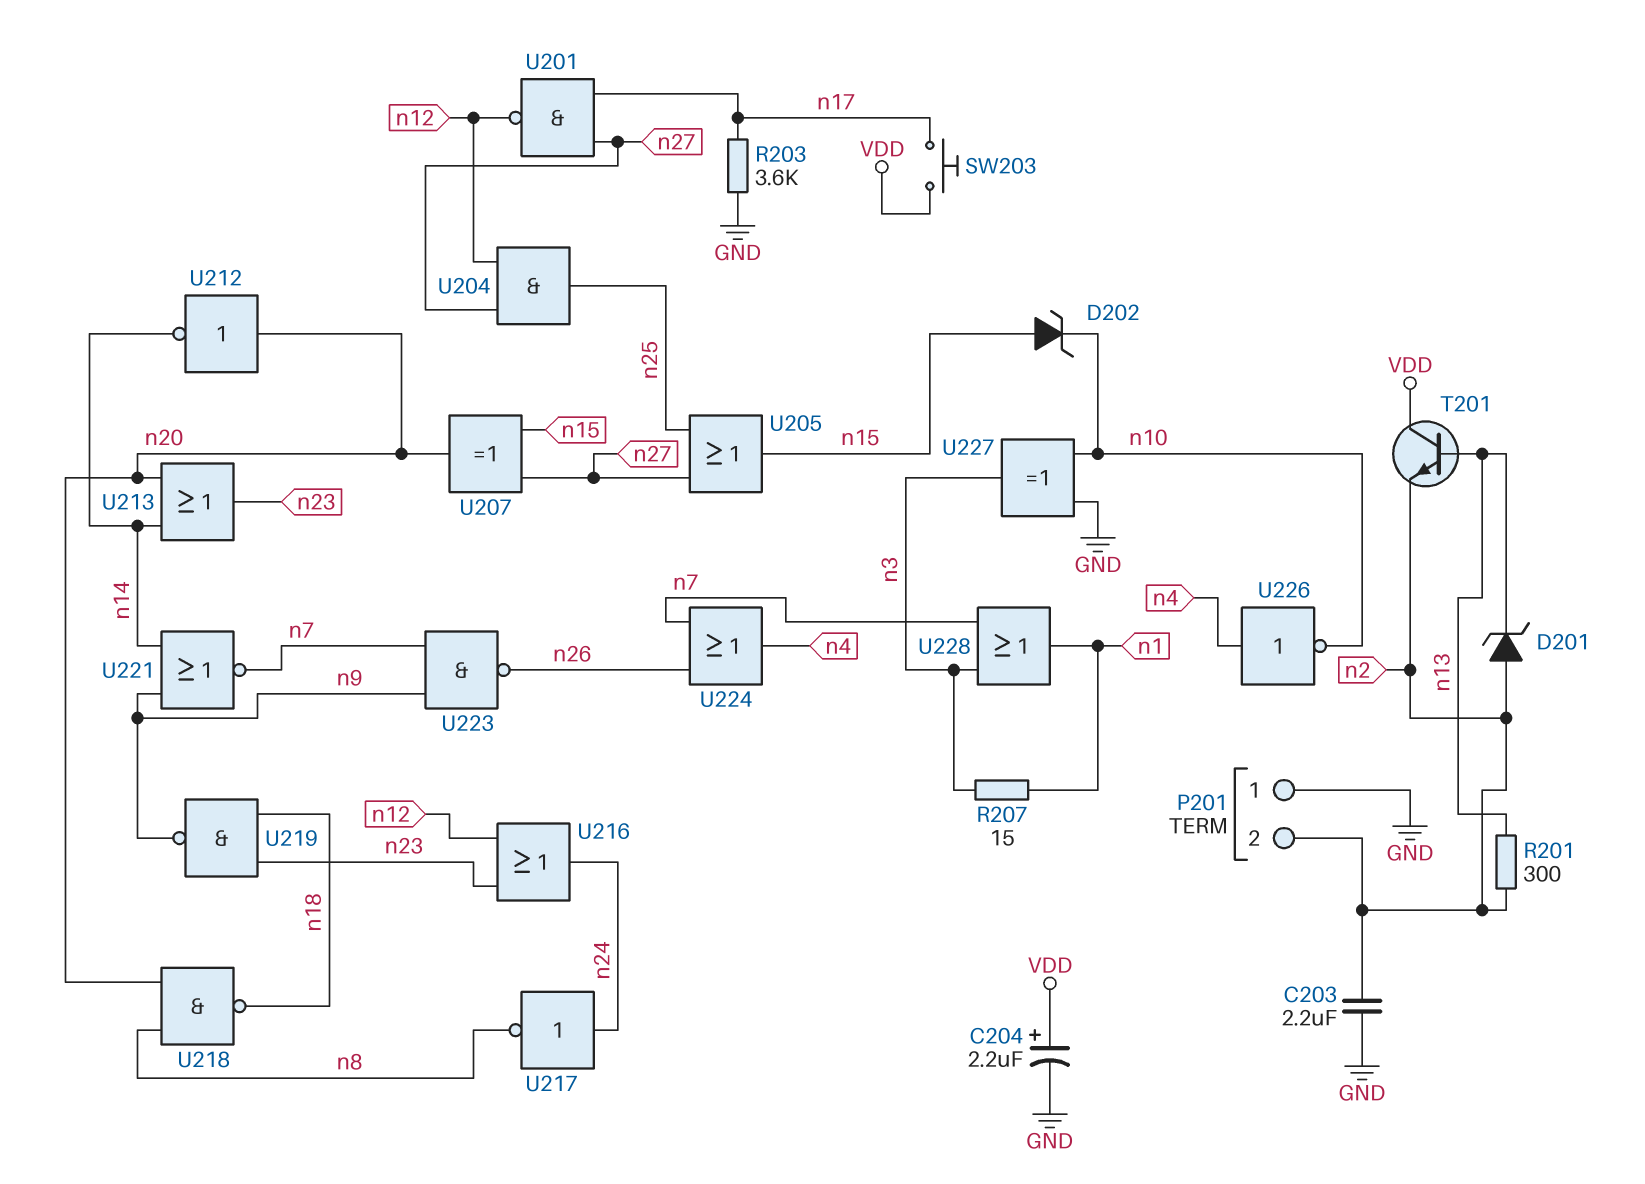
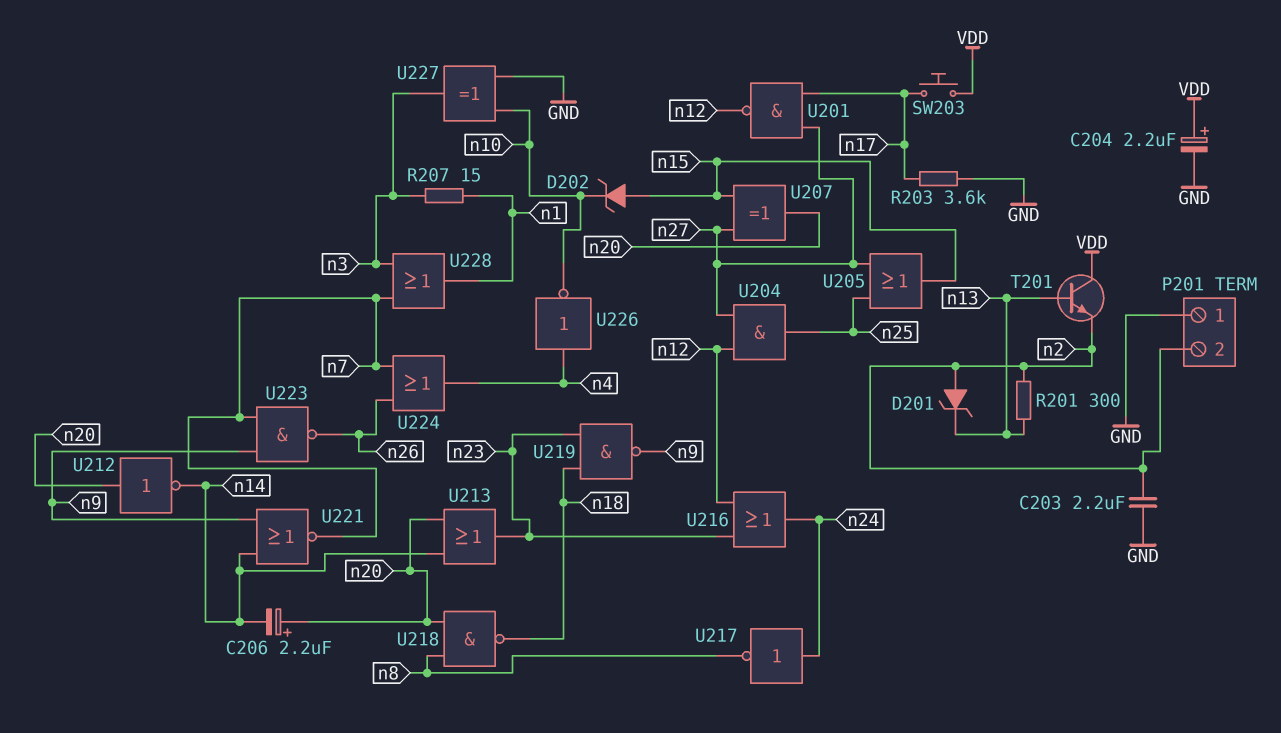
C206: none -> 2.2uF (plus n20, minus n14)

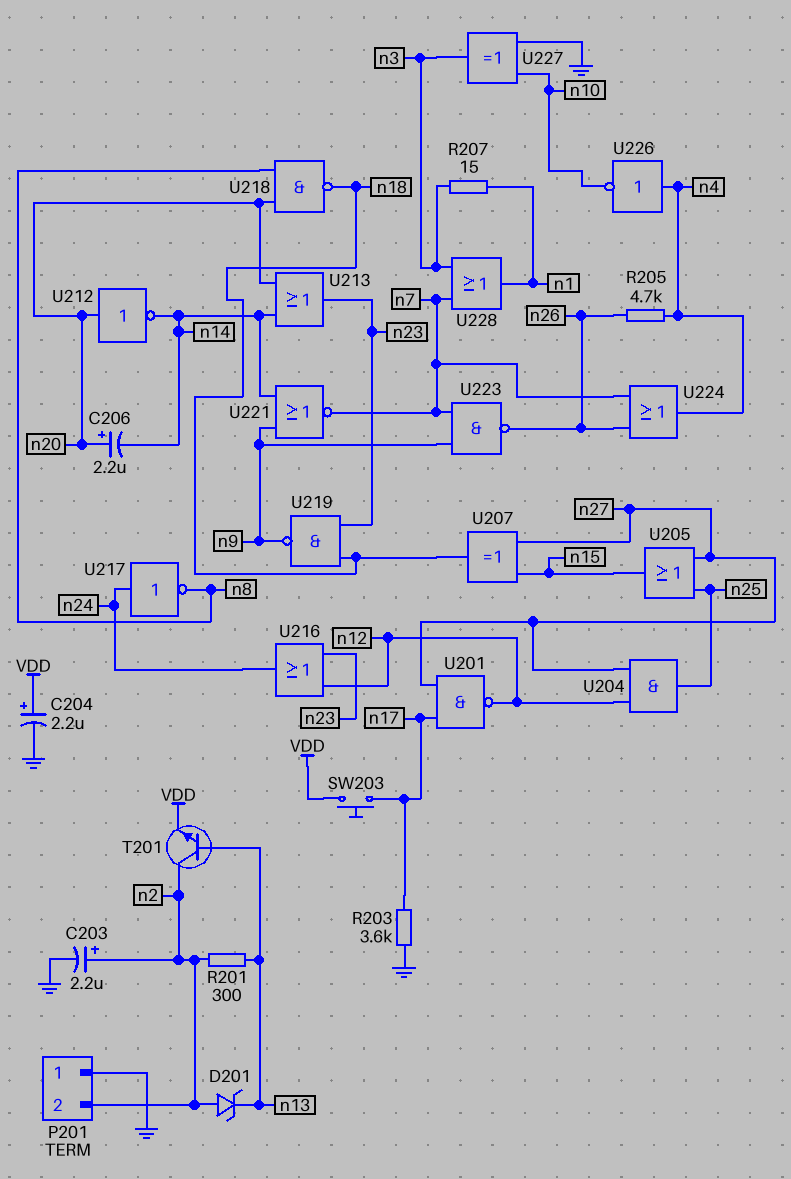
C203: 2.2uF (GND, n2) -> 2.2uF (plus n2, minus GND)
D202: zener (A n15, K n10) -> none
R205: none -> 4.7k (n4, n26)
T201: NPN (B n13, C VDD, E n2) -> NPN (B n13, C n2, E VDD)
U207: XOR (in n15, in n27, out n20) -> XOR (in n15, in n27, out n18)

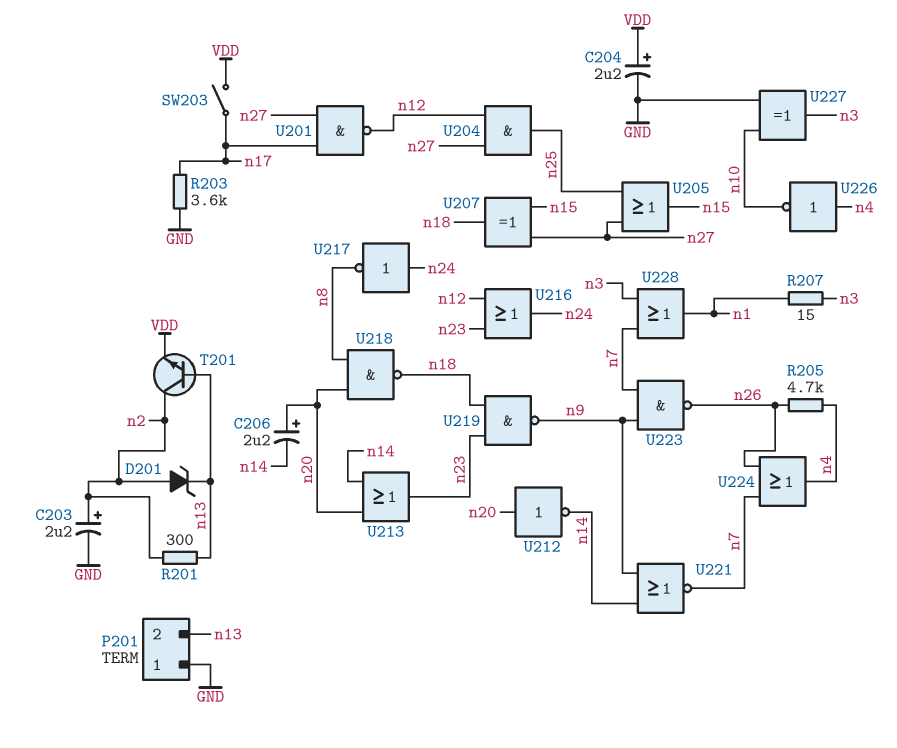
P201 pin 2: n2 -> n13
SW203: button (VDD, n17) -> switch (VDD, n17)

